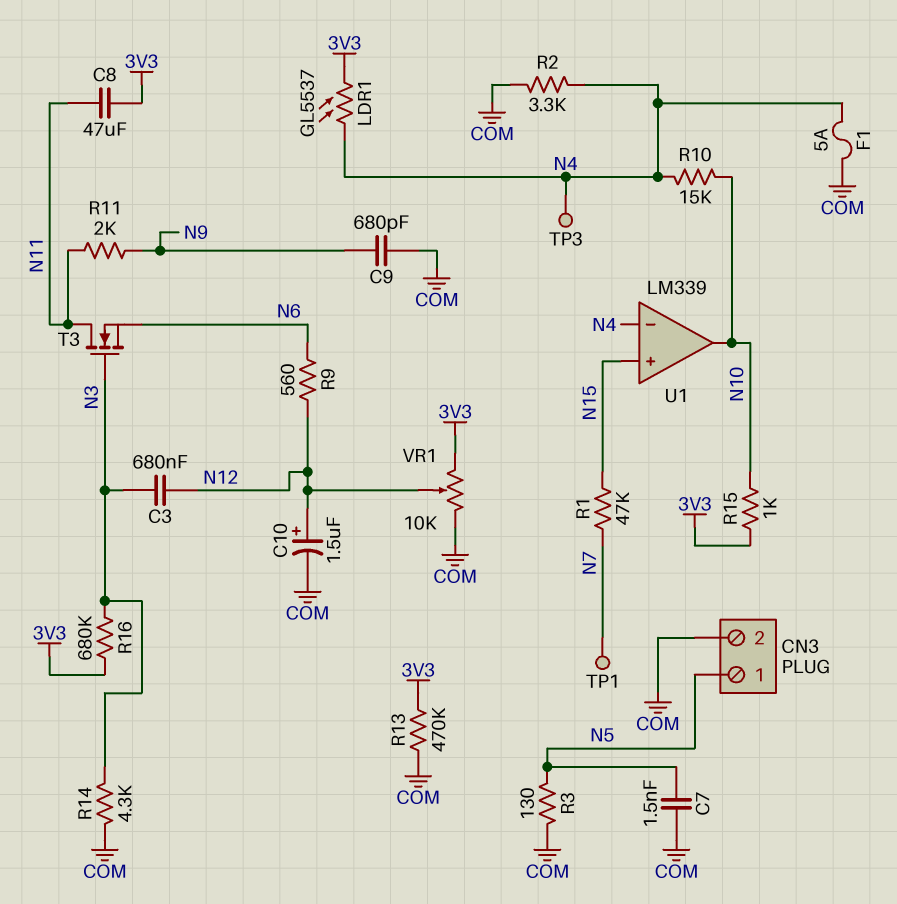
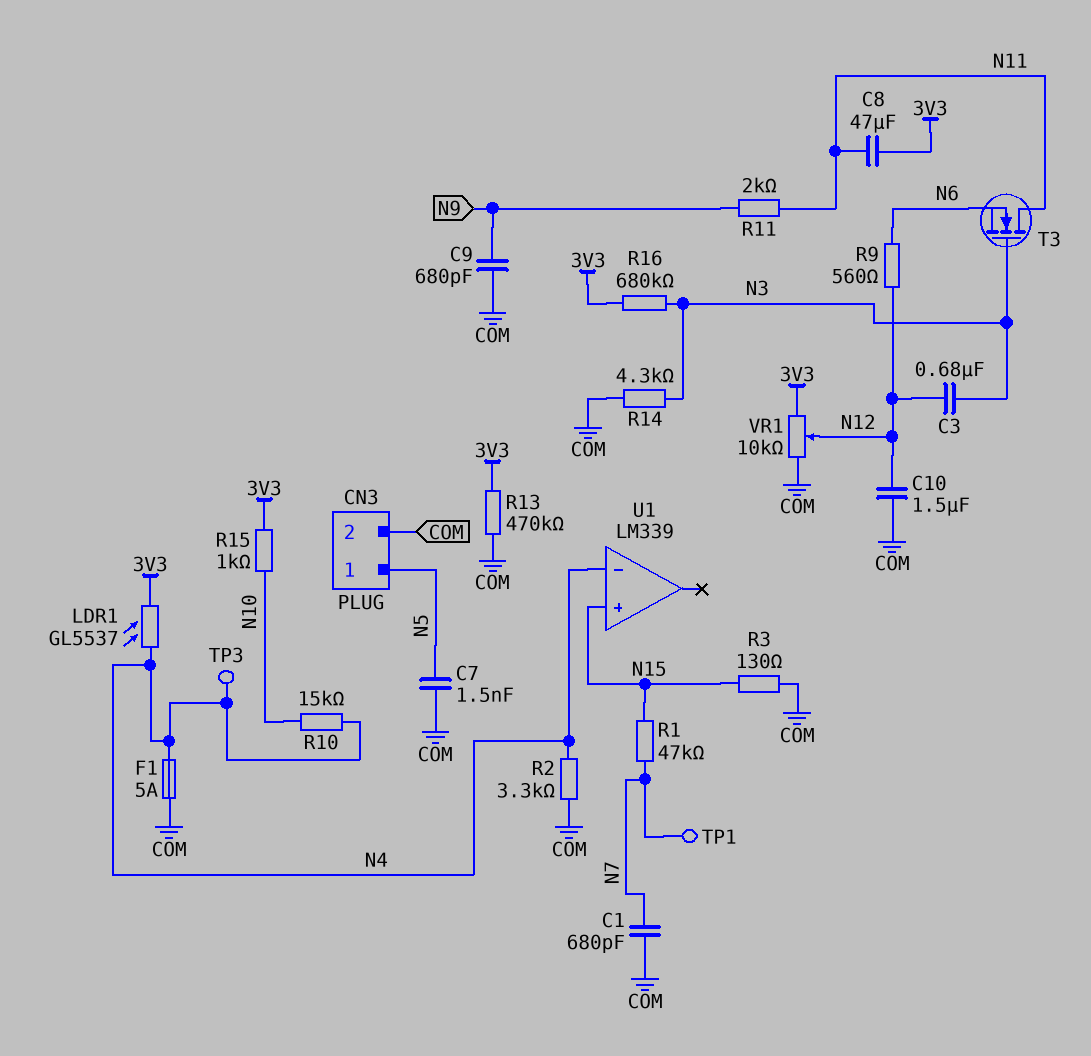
C1: none -> 680pF (COM, N7)
C10: 1.5uF (plus N12, minus COM) -> 1.5uF (COM, N12)
R3: 130 (COM, N5) -> 130 (COM, N15)
U1 pin out: N10 -> none

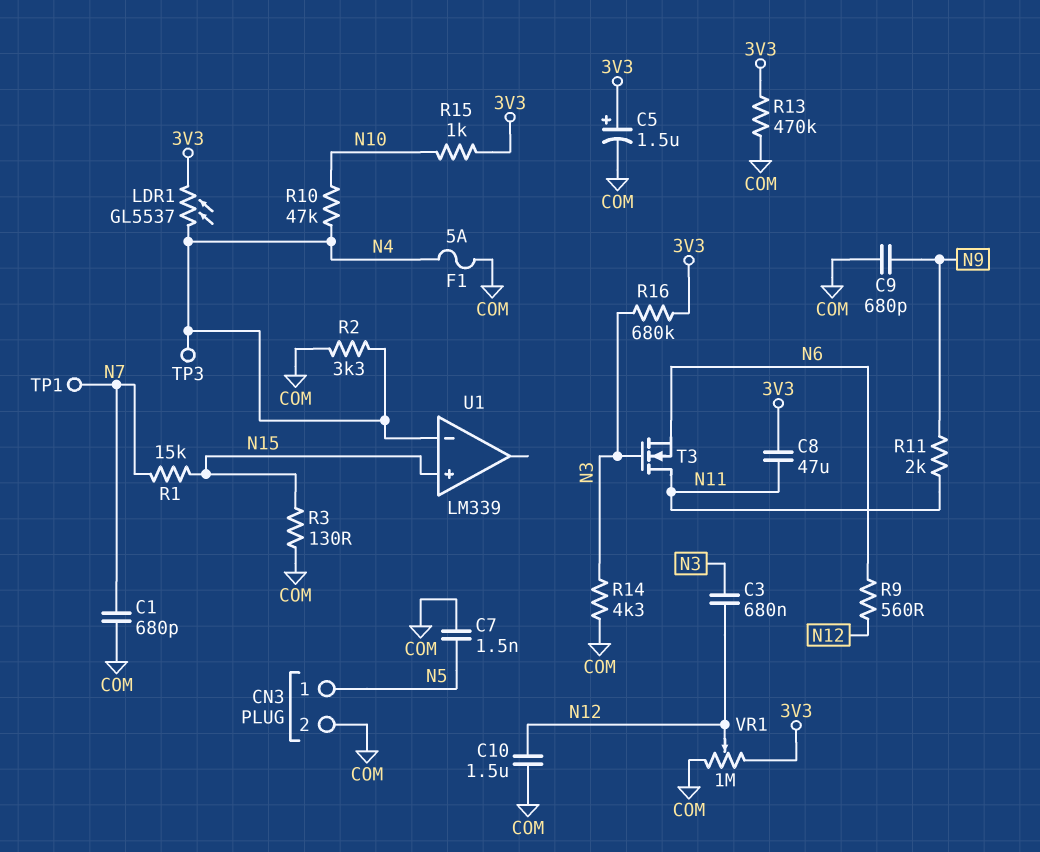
C5: none -> 1.5uF (plus 3V3, minus COM)
R1: 47k (N7, N15) -> 15k (N7, N15)
R10: 15k (N4, N10) -> 47k (N4, N10)
VR1: 10k (3V3, COM, wiper N12) -> 1M (3V3, COM, wiper N12)

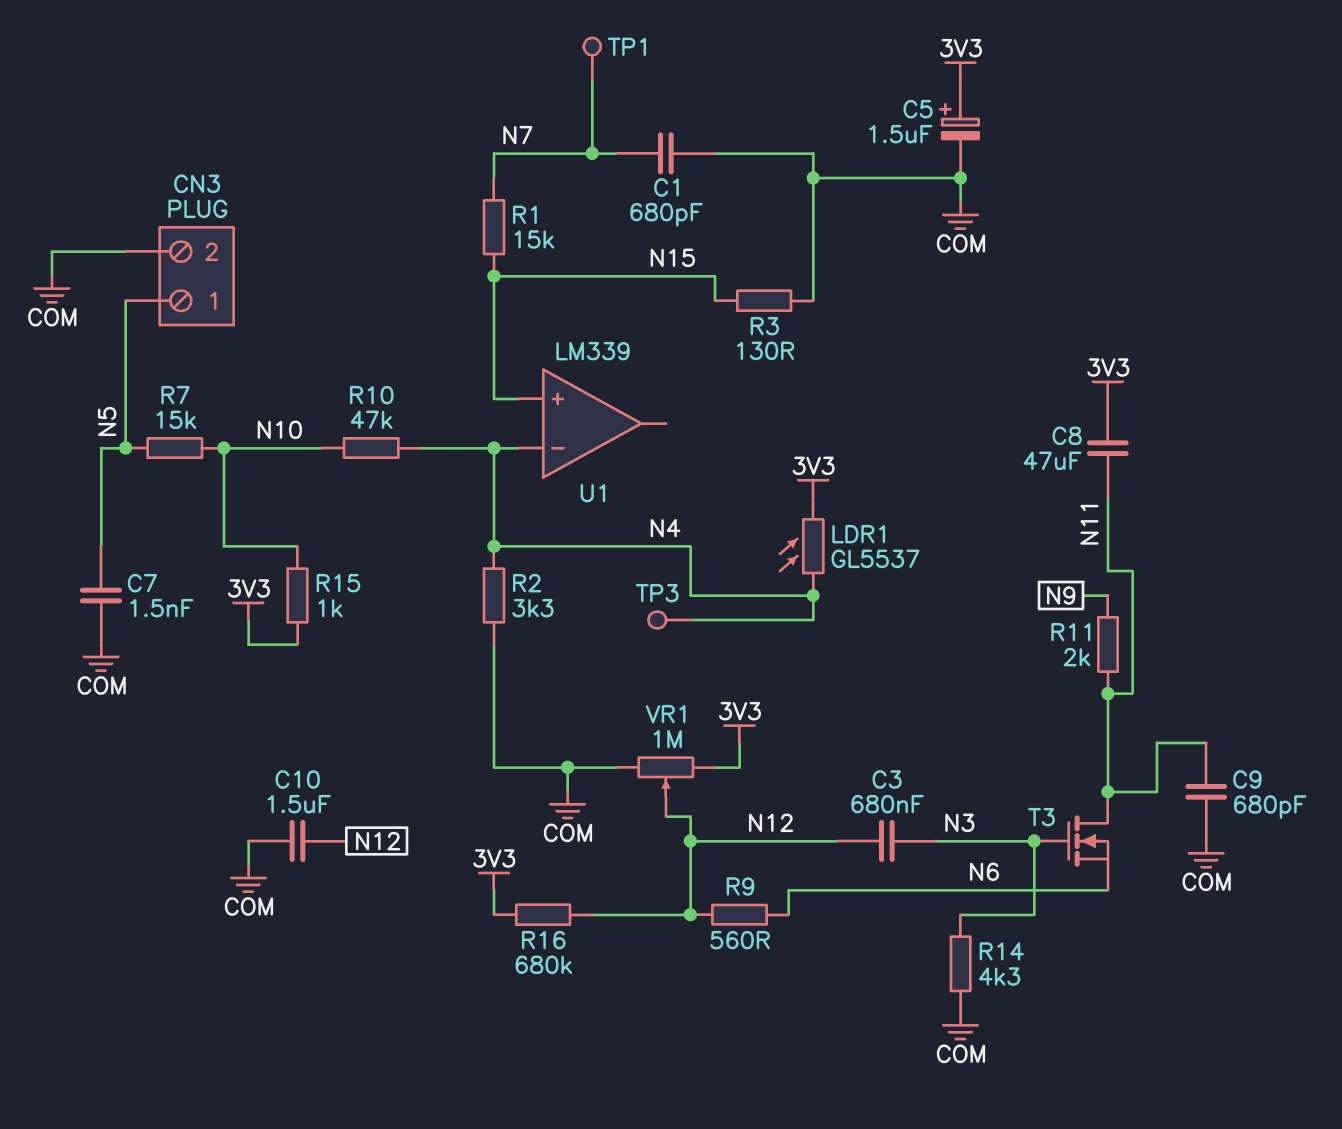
C9: 680pF (COM, N9) -> 680pF (COM, N11)
F1: 5A (COM, N4) -> none
R7: none -> 15k (N5, N10)
R13: 470k (3V3, COM) -> none
R16: 680k (3V3, N3) -> 680k (3V3, N12)

